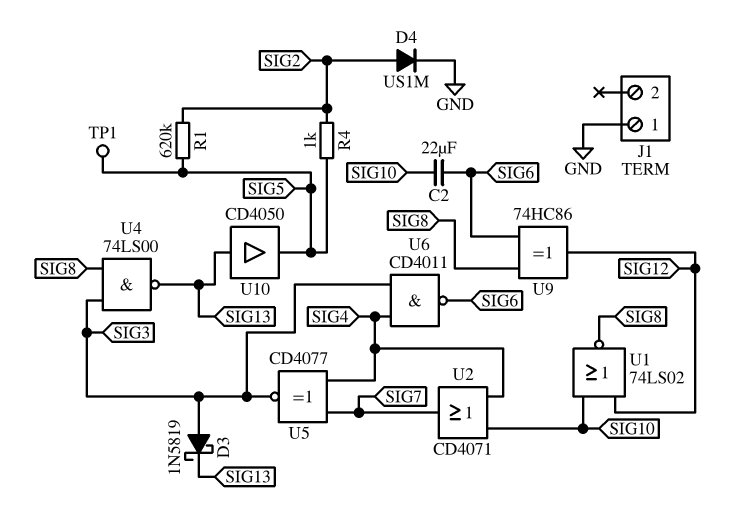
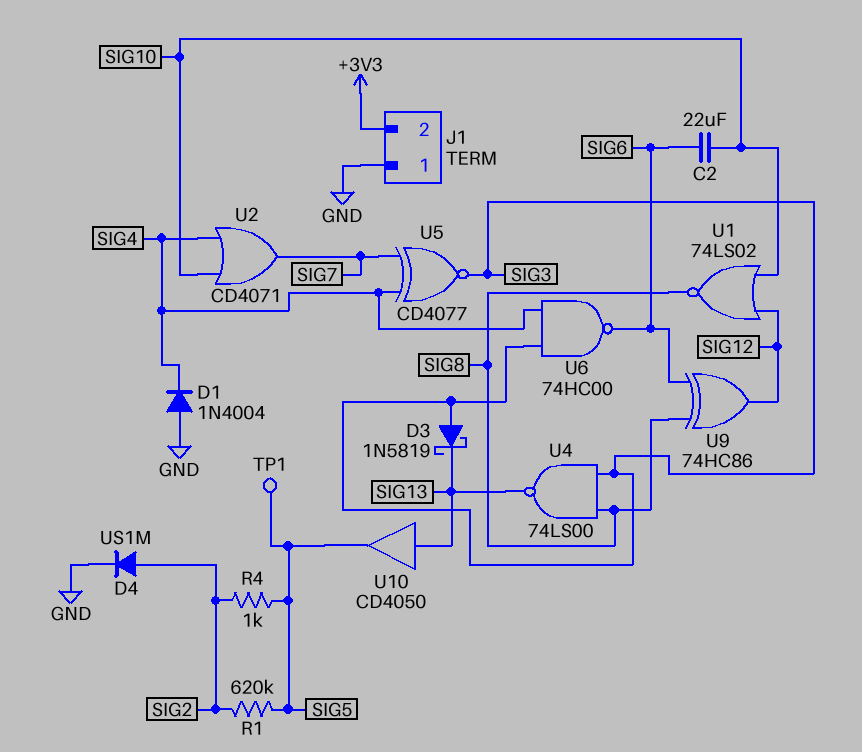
D1: none -> diode 1N4004 (A GND, K SIG4)
J1 pin 2: none -> +3V3
U6: NAND CD4011 (in SIG3, in SIG4, out SIG6) -> NAND 74HC00 (in SIG3, in SIG4, out SIG6)

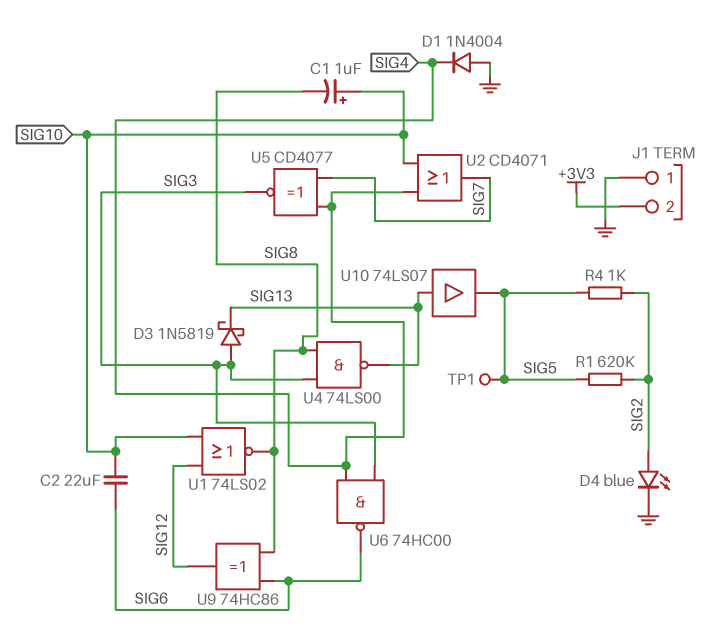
C1: none -> 1uF (plus SIG10, minus SIG8)
D4: diode US1M (A SIG2, K GND) -> LED blue (A SIG2, K GND)
U10: buffer CD4050 (in SIG13, out SIG5) -> buffer 74LS07 (in SIG13, out SIG5)

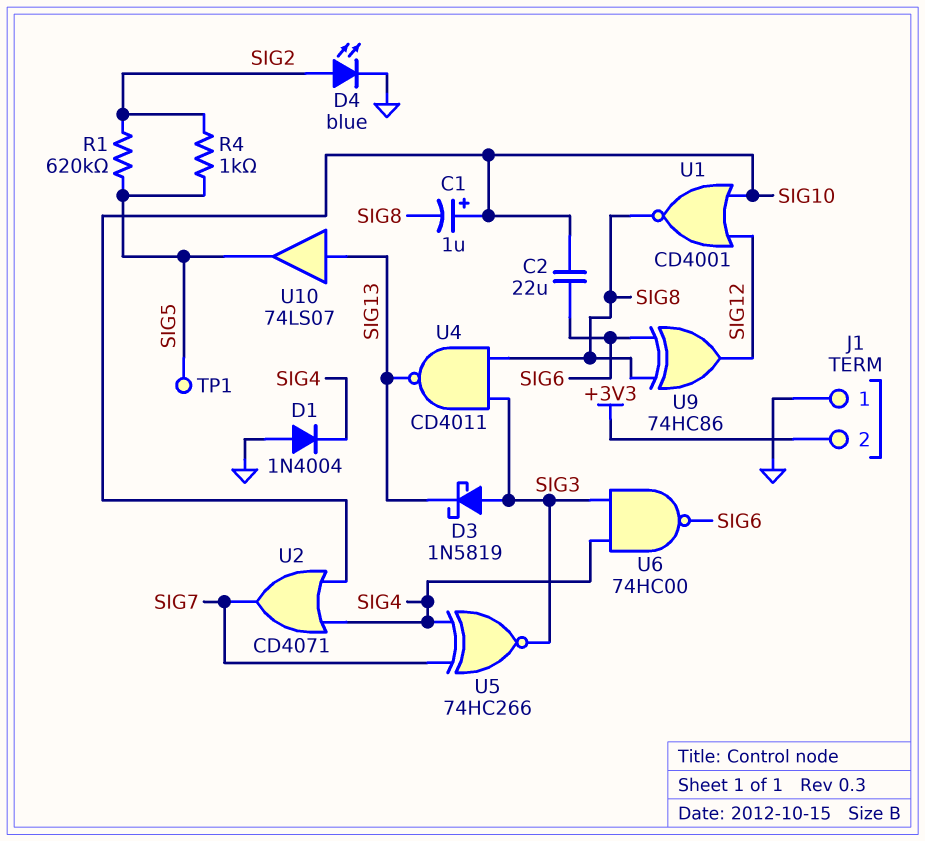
U1: NOR 74LS02 (in SIG10, in SIG12, out SIG8) -> NOR CD4001 (in SIG10, in SIG12, out SIG8)
U4: NAND 74LS00 (in SIG3, in SIG8, out SIG13) -> NAND CD4011 (in SIG3, in SIG8, out SIG13)
U5: XNOR CD4077 (in SIG4, in SIG7, out SIG3) -> XNOR 74HC266 (in SIG4, in SIG7, out SIG3)

